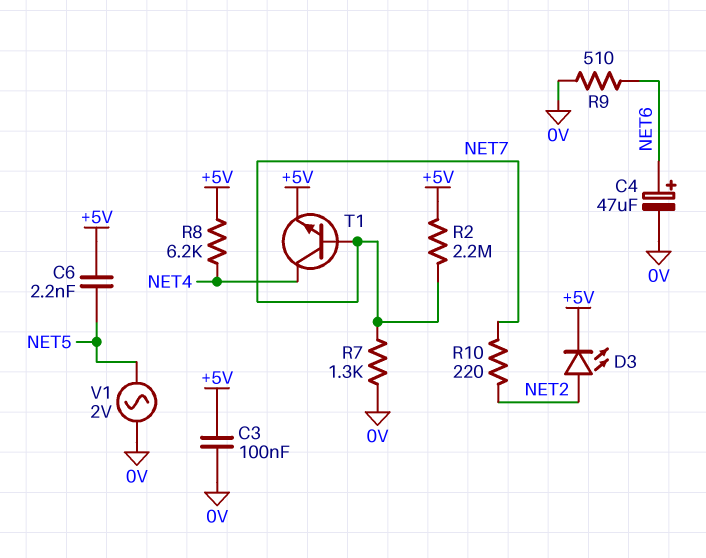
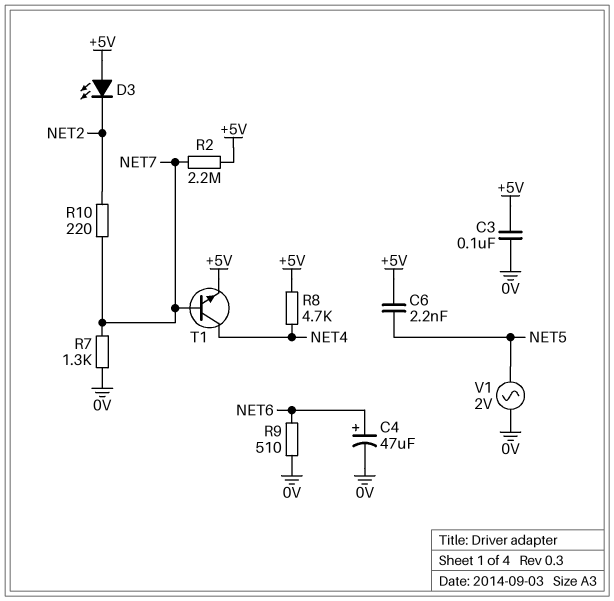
D3: LED (A NET2, K +5V) -> LED (A +5V, K NET2)
R8: 6.2k (+5V, NET4) -> 4.7k (+5V, NET4)

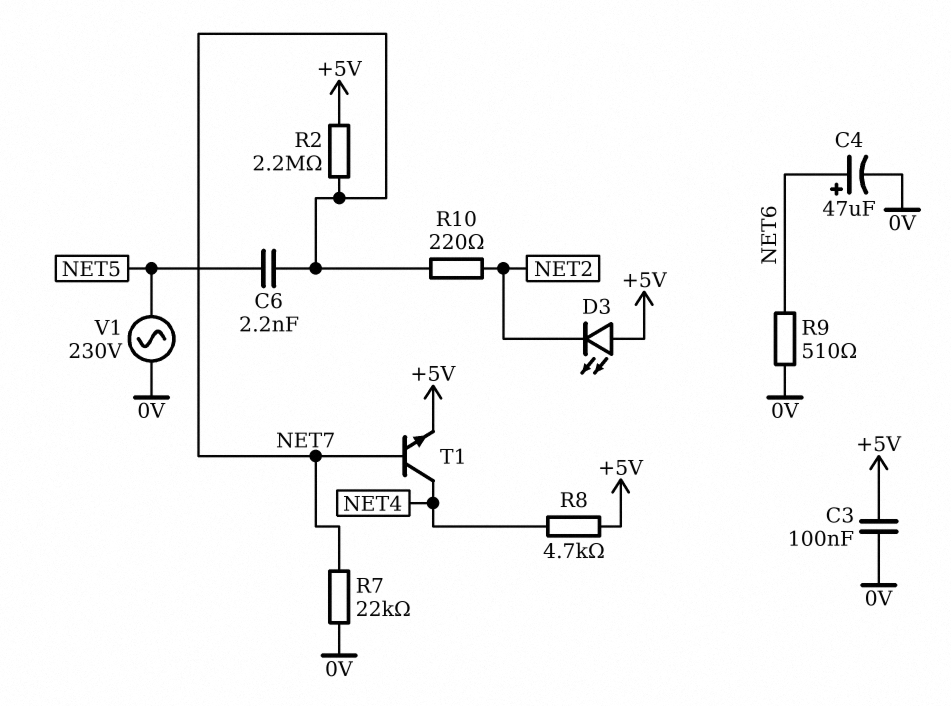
C6: 2.2nF (+5V, NET5) -> 2.2nF (NET5, NET7)
R7: 1.3k (0V, NET7) -> 22k (0V, NET7)
V1: AC 2V (0V, NET5) -> AC 230V (0V, NET5)

